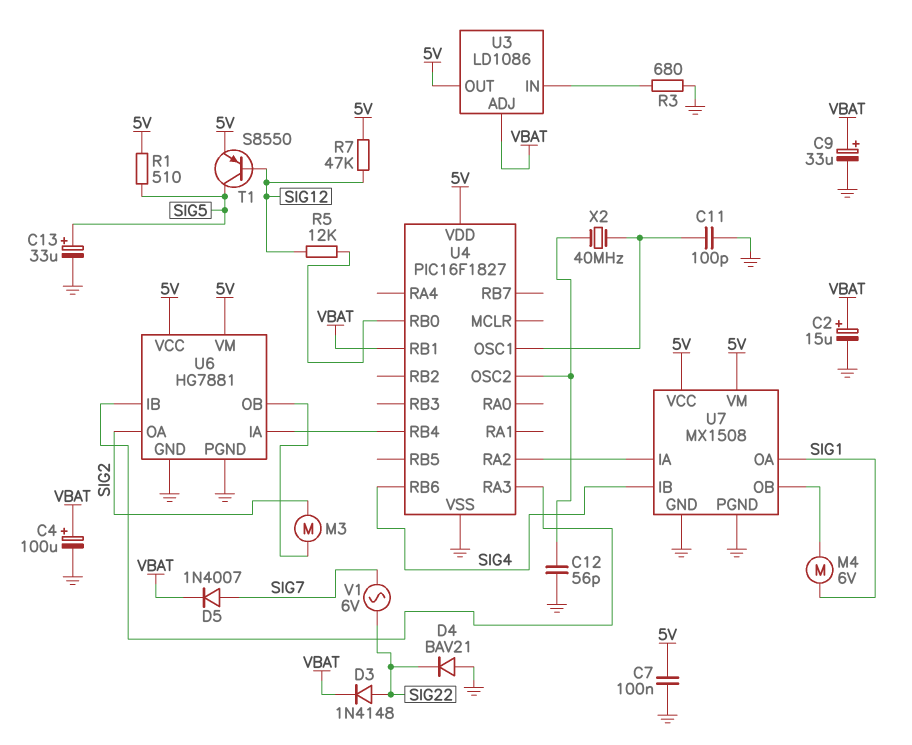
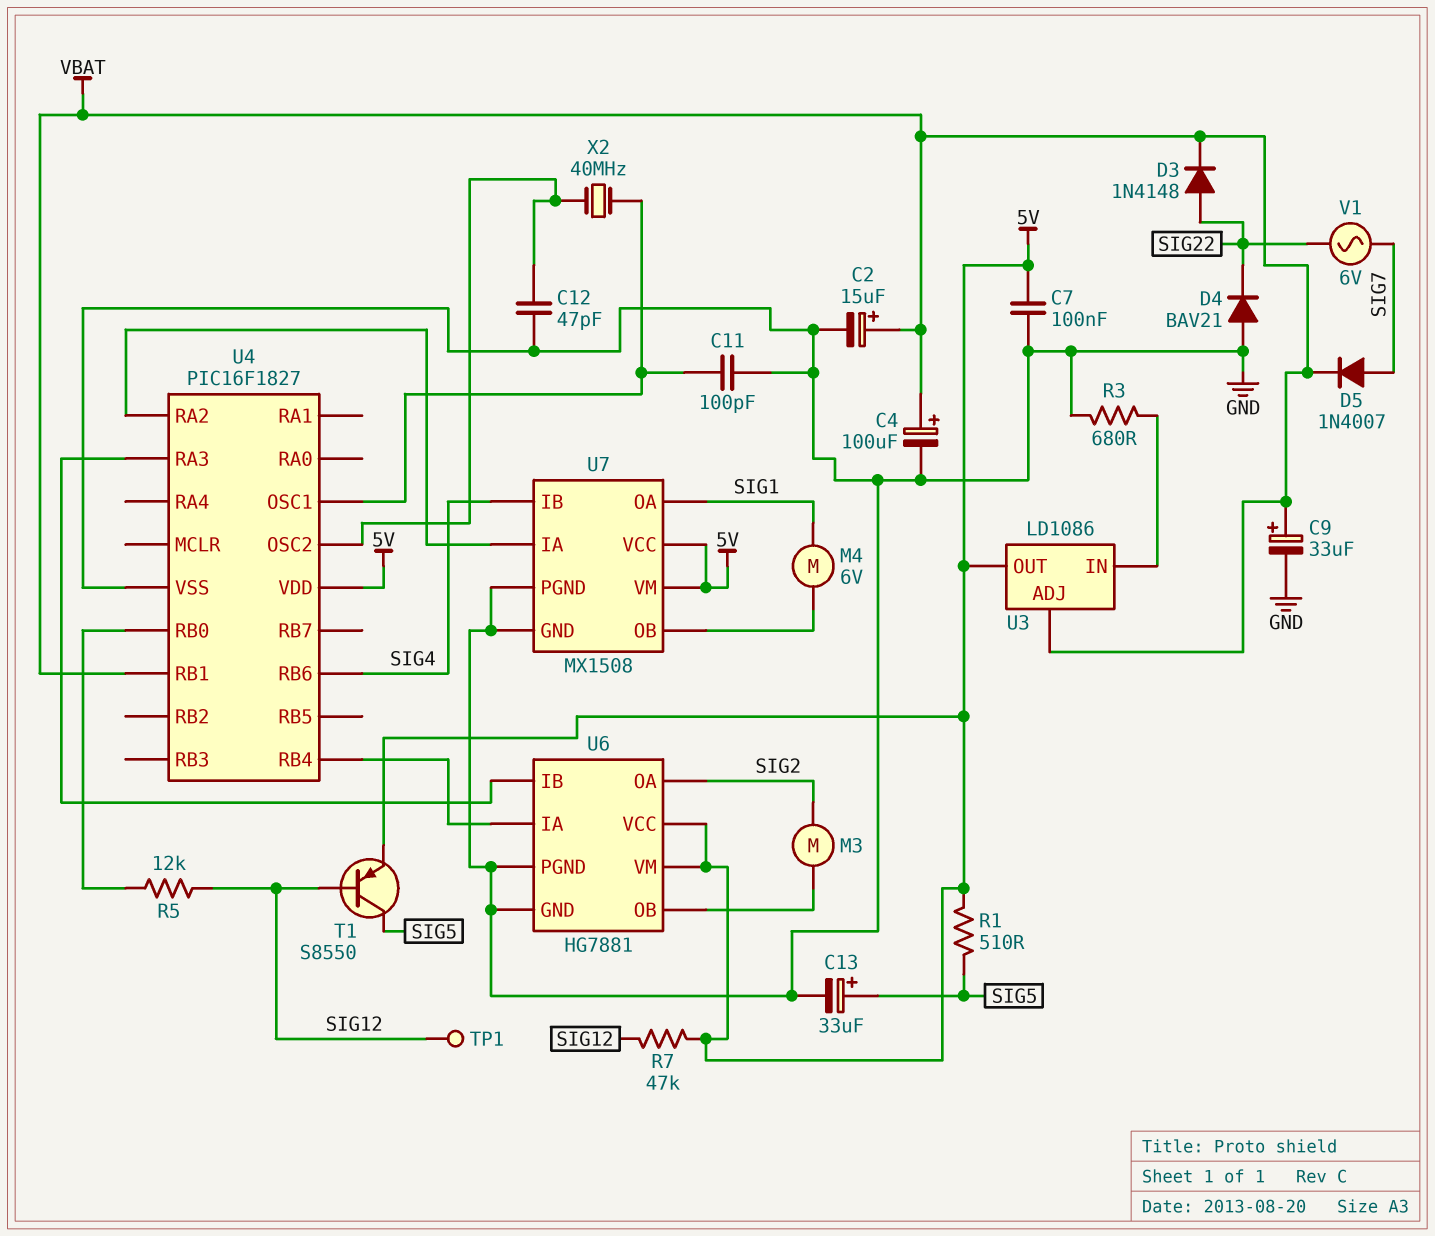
C12: 56pF (GND, U4/OSC2) -> 47pF (GND, U4/OSC2)
TP1: none -> test point (SIG12)

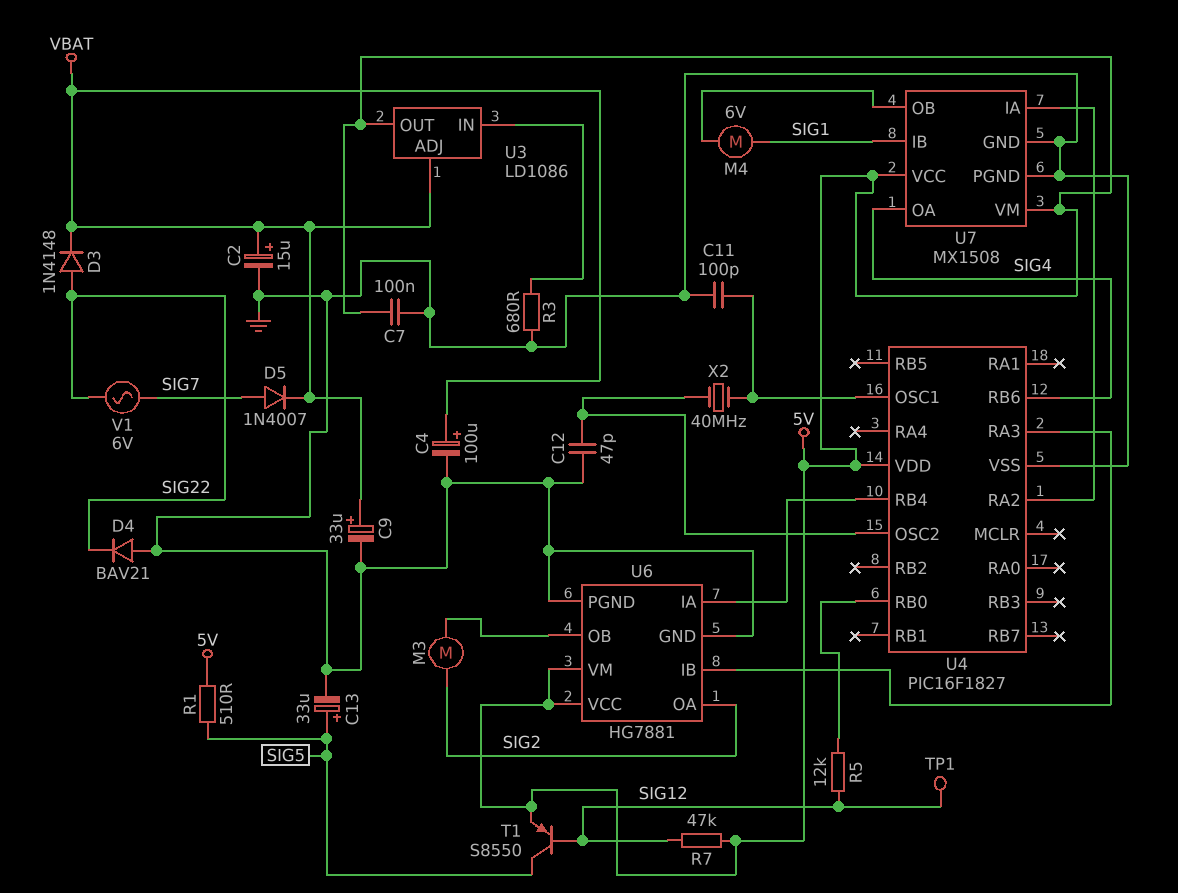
U4 pin RB1: VBAT -> none
U7 pin IB: SIG4 -> SIG1
U7 pin OA: SIG1 -> SIG4

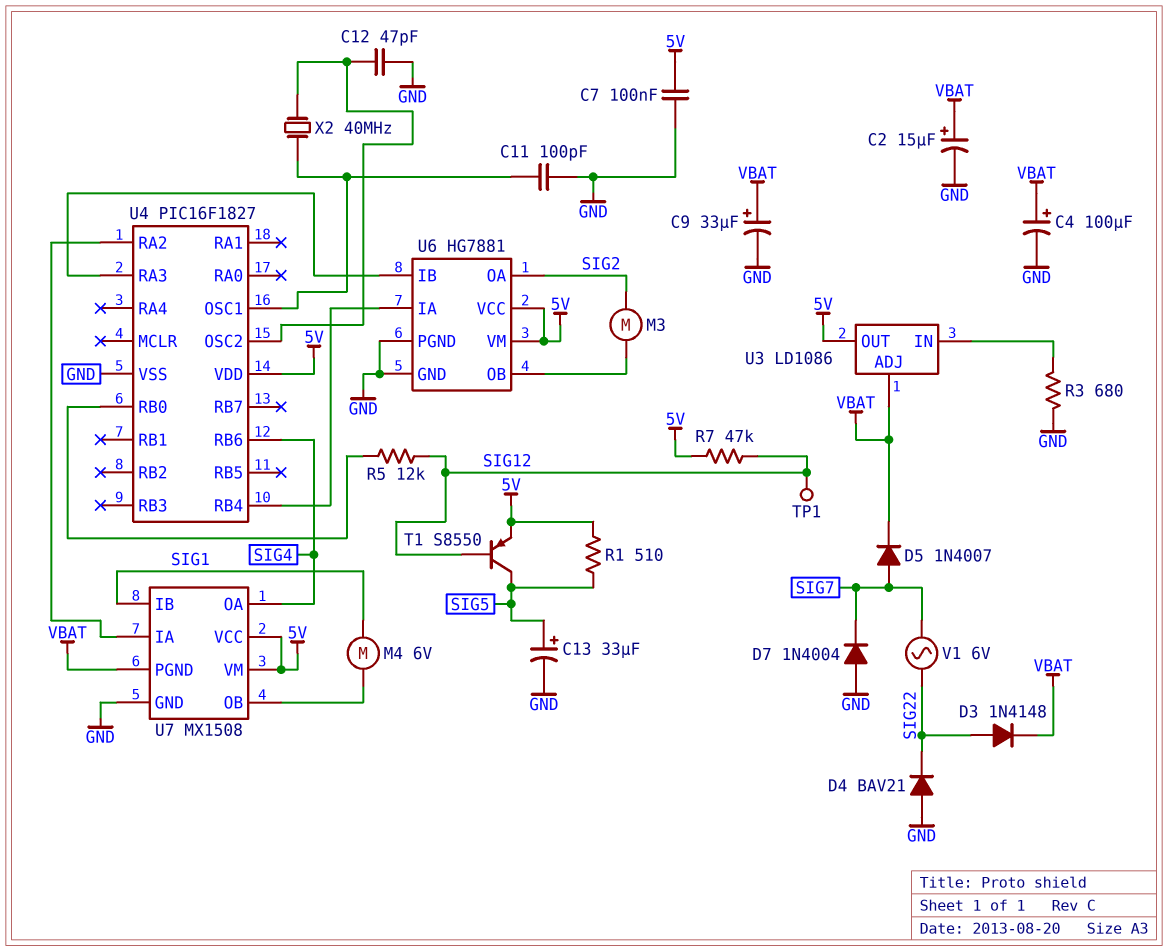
D7: none -> diode 1N4004 (A GND, K SIG7)
U7 pin PGND: GND -> VBAT

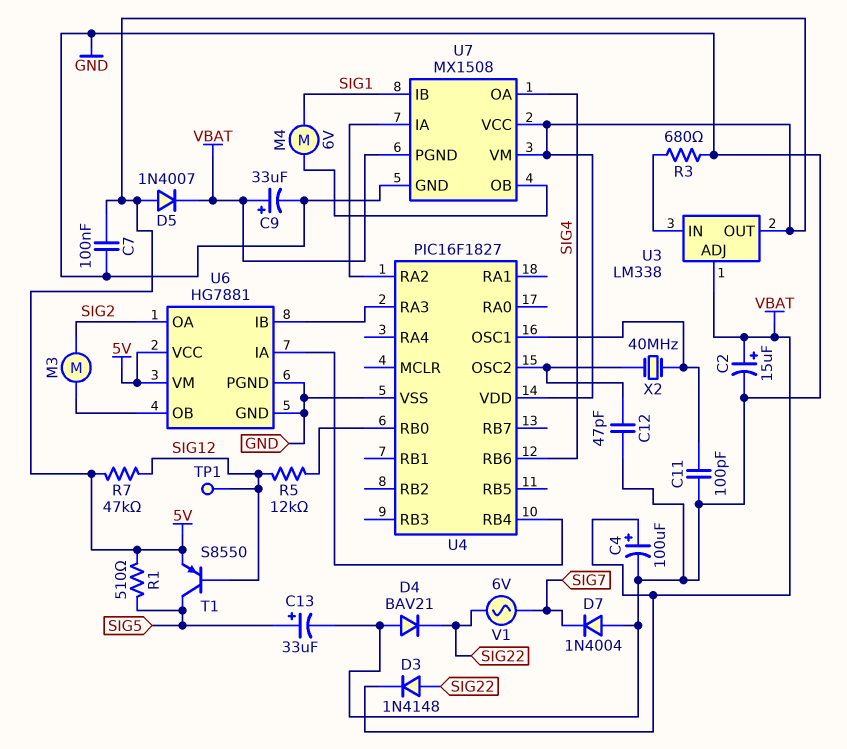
D5: diode 1N4007 (A SIG7, K VBAT) -> diode 1N4007 (A 5V, K VBAT)
U3: LD1086 -> LM338

